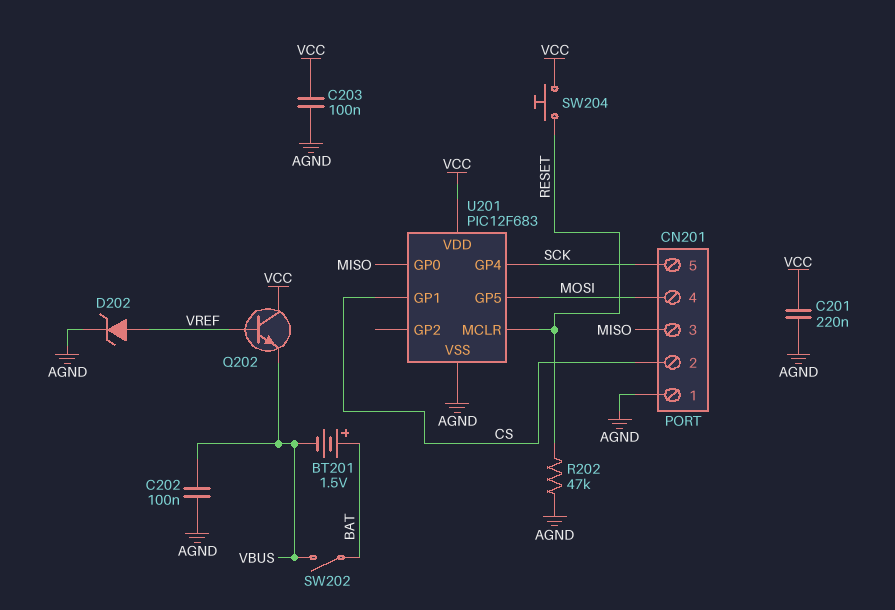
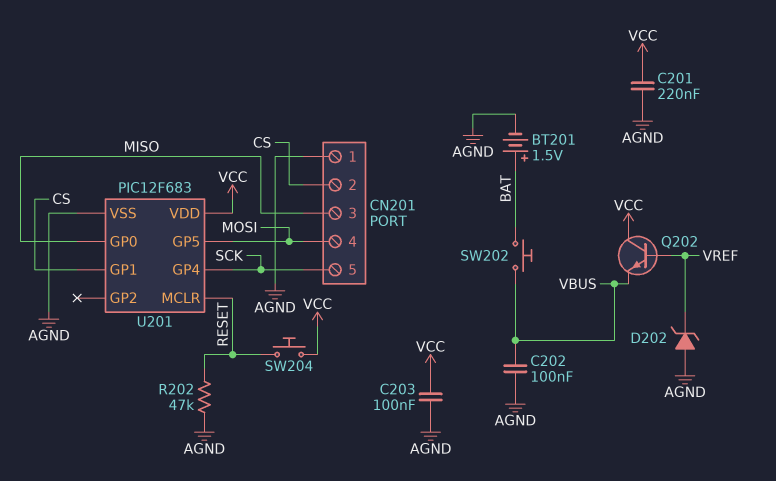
BT201: 1.5V (plus BAT, minus VBUS) -> 1.5V (plus BAT, minus AGND)
D202: zener (A VREF, K AGND) -> zener (A AGND, K VREF)
SW202: switch (BAT, VBUS) -> button (BAT, VBUS)

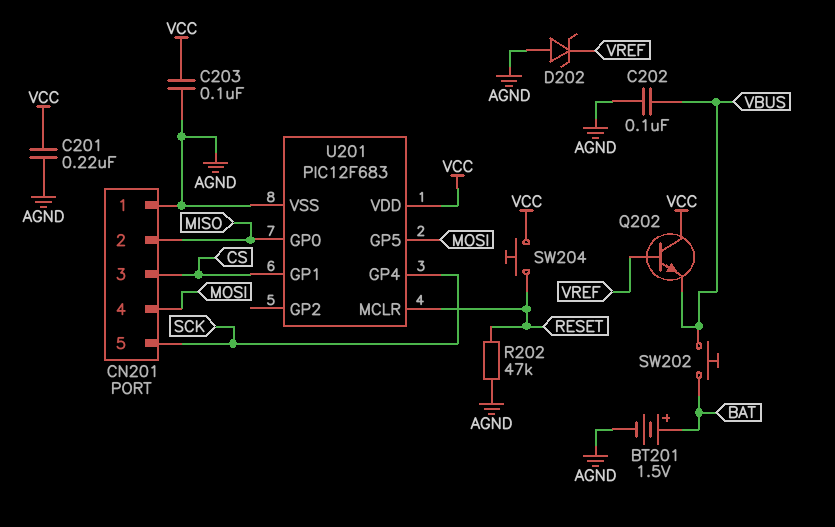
CN201 pin 2: CS -> MISO
CN201 pin 3: MISO -> CS

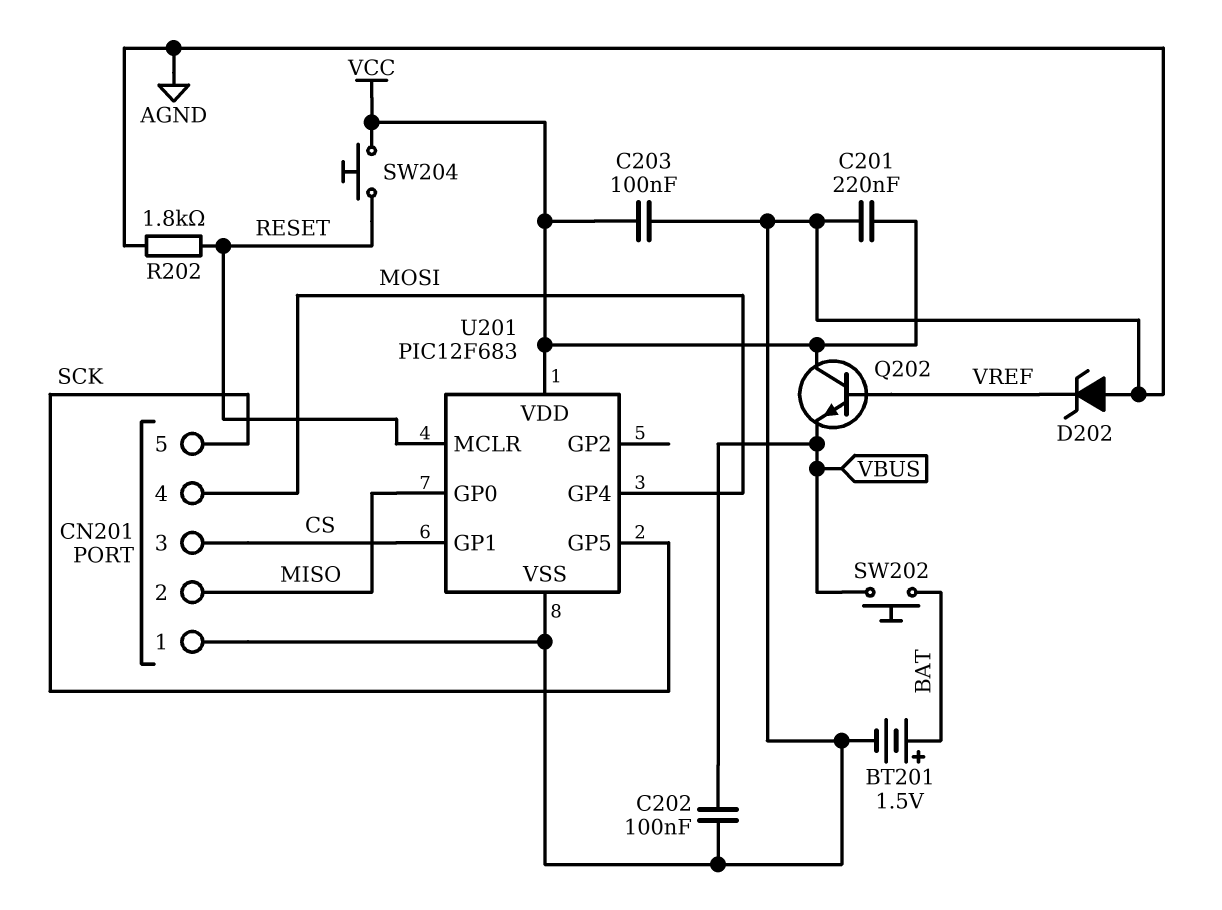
R202: 47k (AGND, RESET) -> 1.8k (AGND, RESET)
U201 pin GP4: SCK -> MOSI
U201 pin GP5: MOSI -> SCK

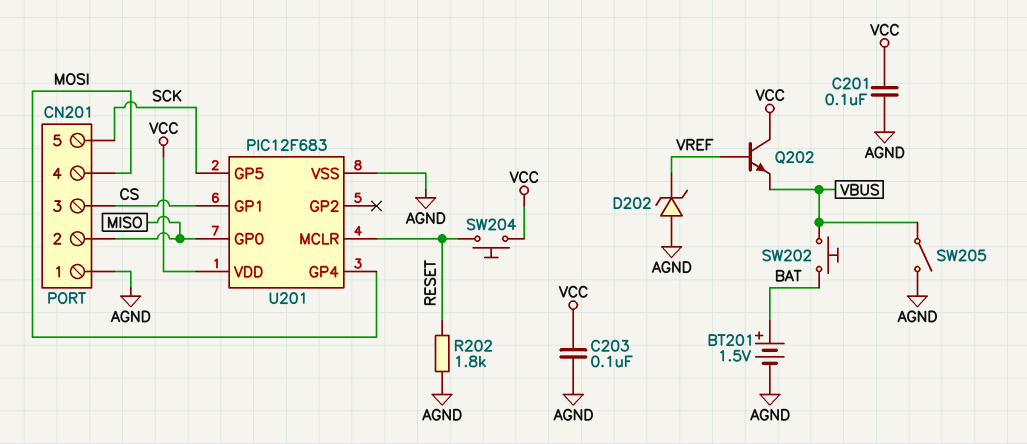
C201: 220nF (AGND, VCC) -> 100nF (AGND, VCC)
C202: 100nF (AGND, VBUS) -> none
SW205: none -> switch (AGND, VBUS)

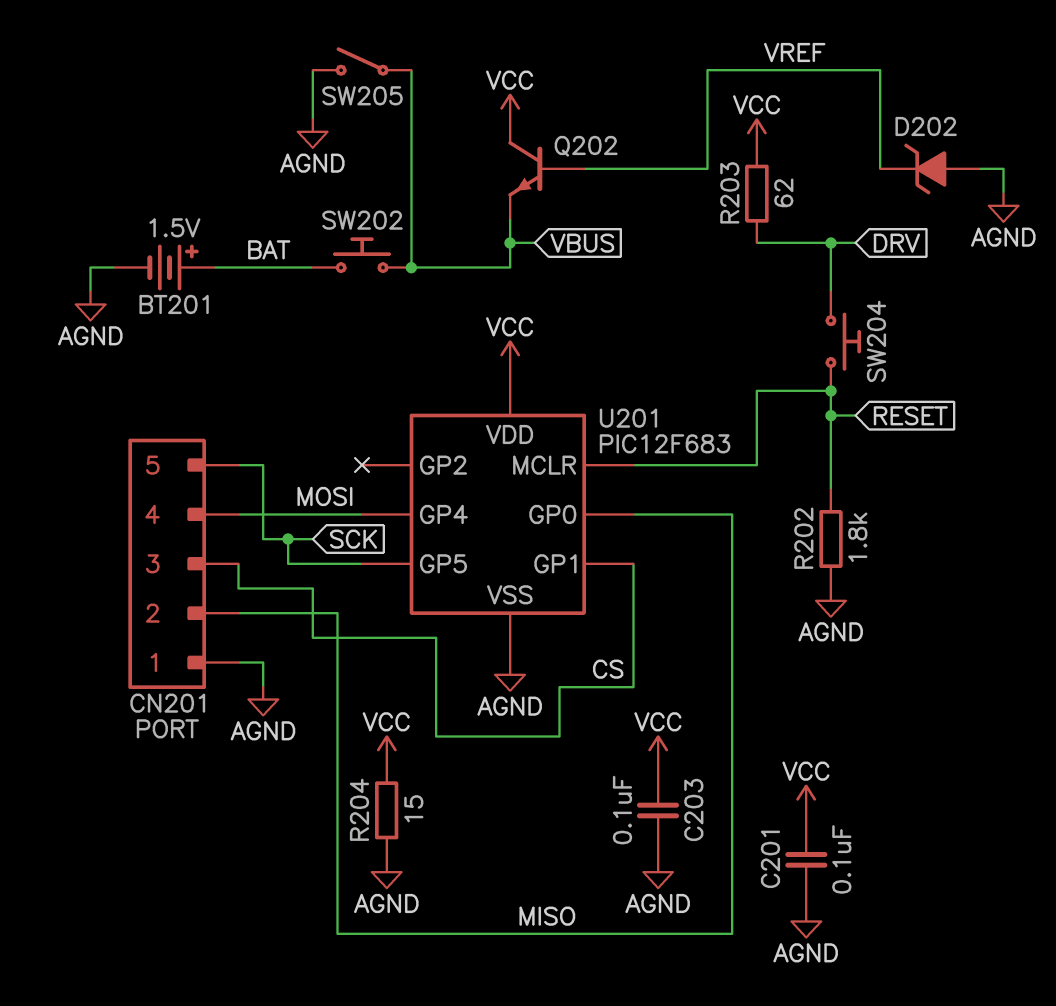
R203: none -> 62 (DRV, VCC)
R204: none -> 15 (AGND, VCC)
SW204: button (RESET, VCC) -> button (DRV, RESET)

